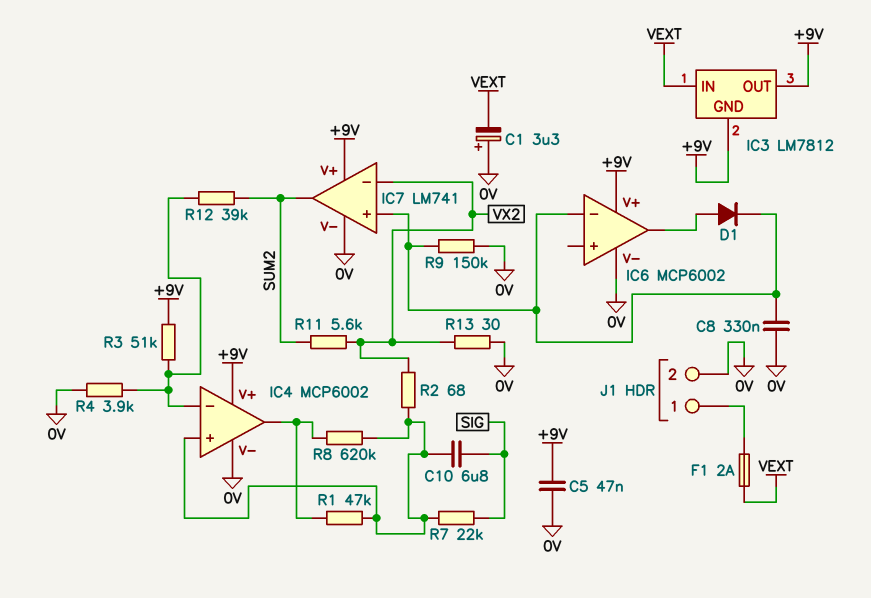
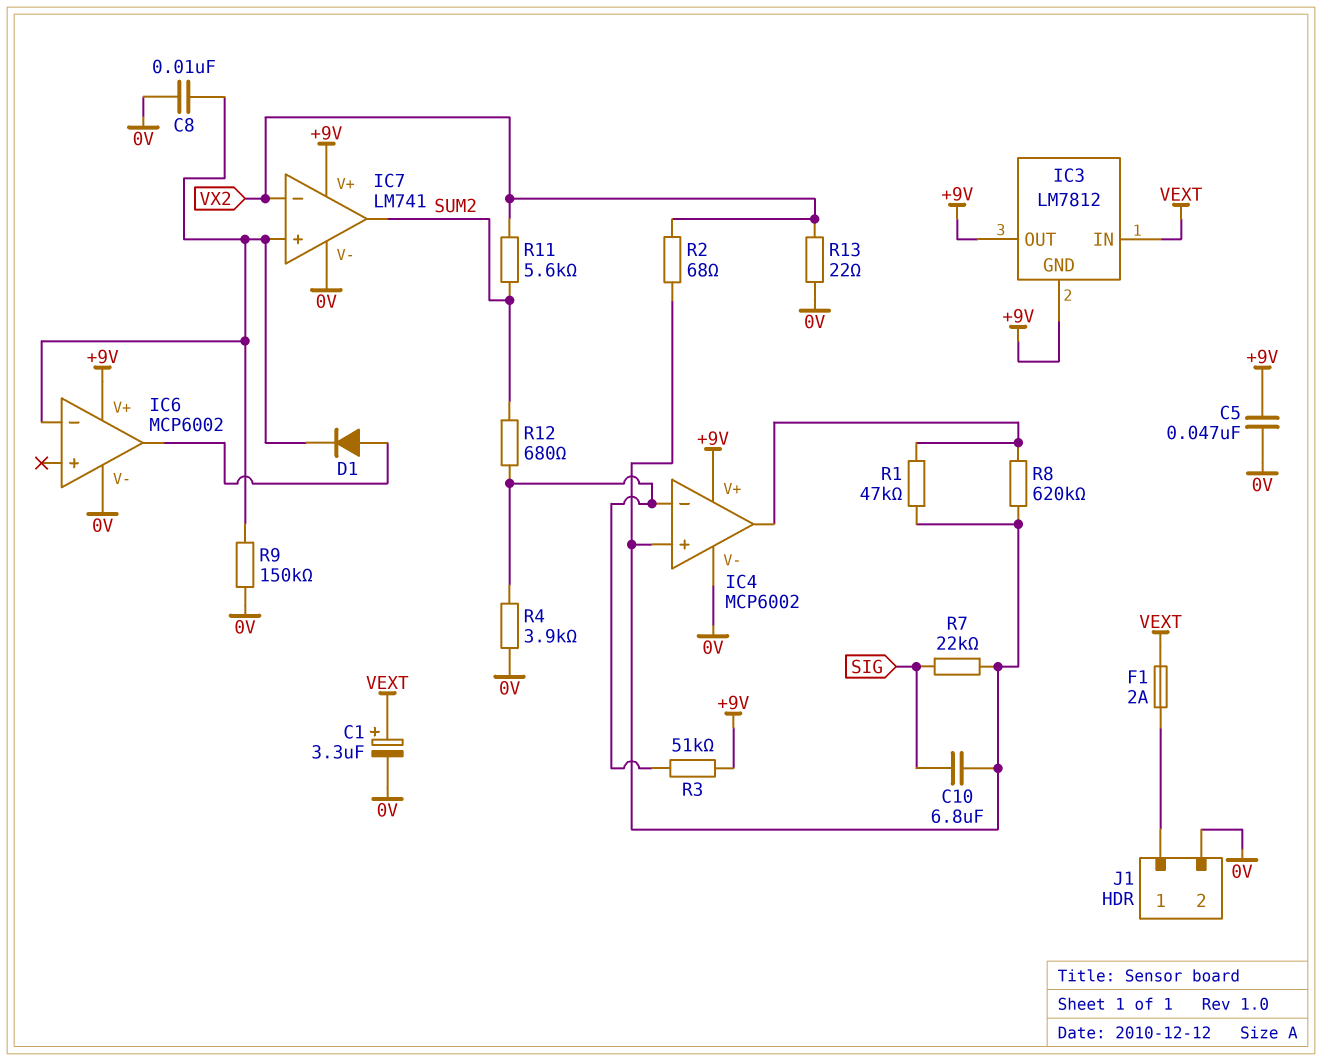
C1: 3.3uF (plus 0V, minus VEXT) -> 3.3uF (plus VEXT, minus 0V)
C8: 330nF (0V, IC6/in-) -> 10nF (0V, IC6/in-)
R12: 39k (IC4/in-, SUM2) -> 680 (IC4/in-, SUM2)
R13: 30 (0V, VX2) -> 22 (0V, VX2)

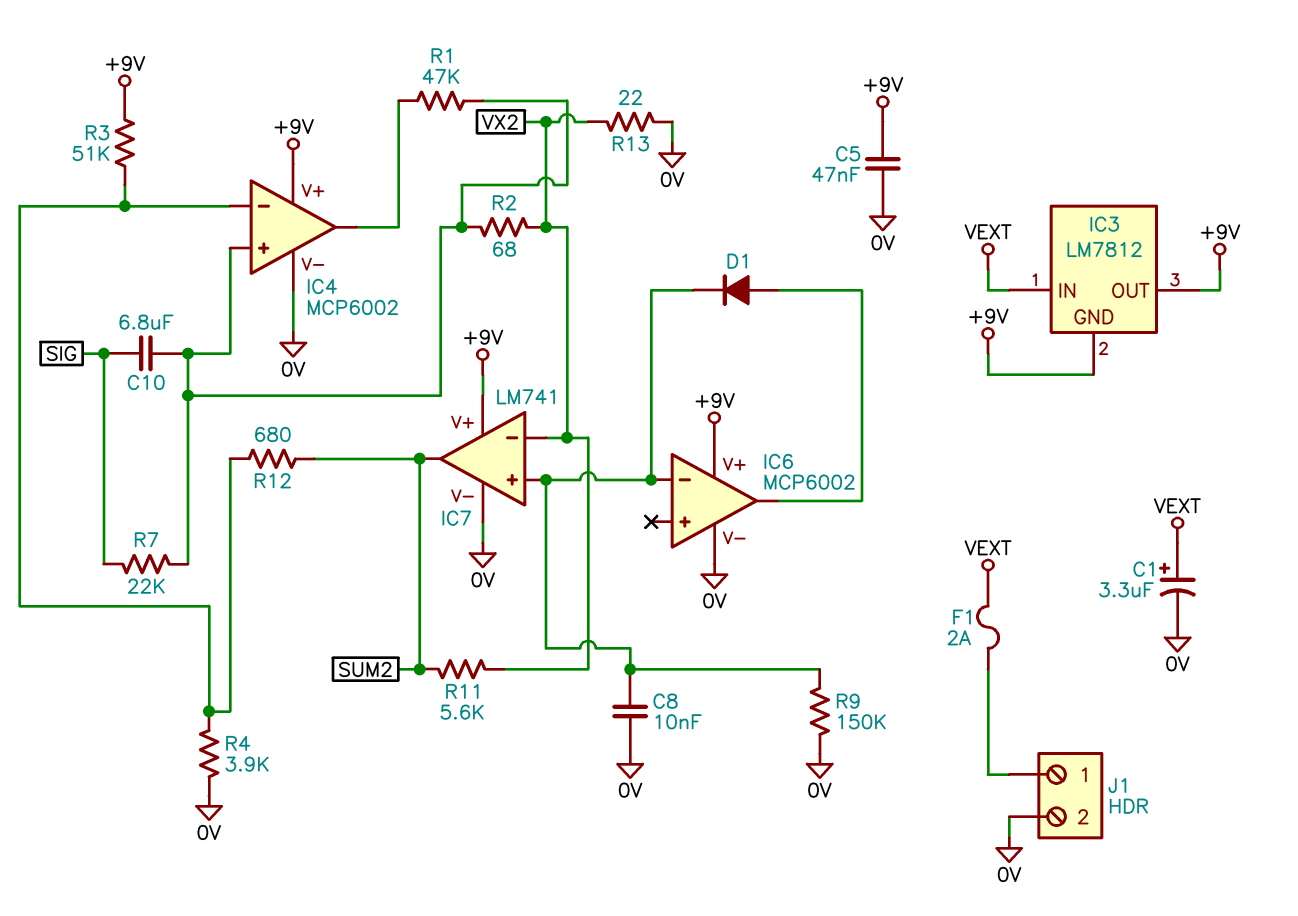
R8: 620k (IC4/in+, IC4/out) -> none

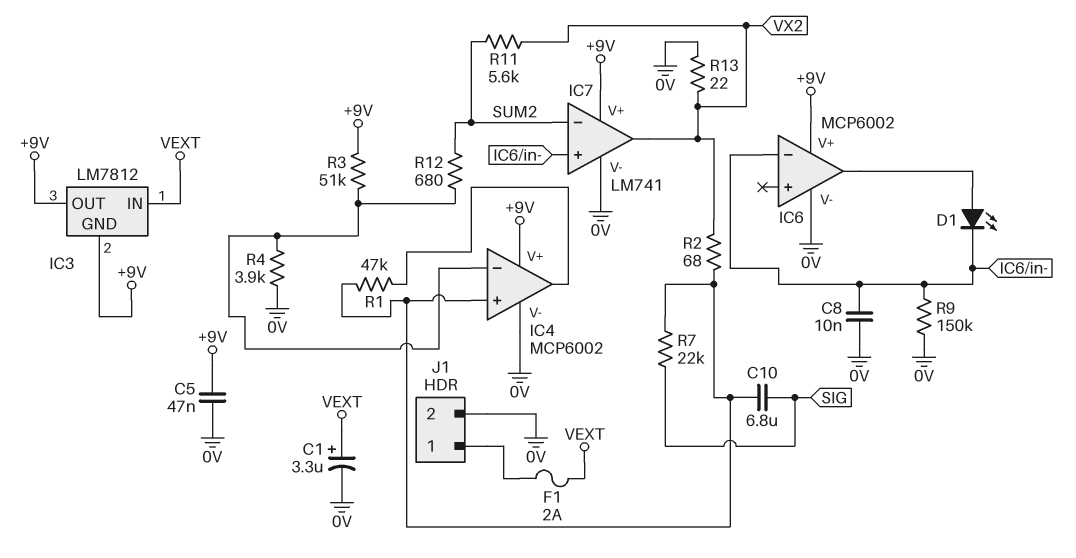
D1: diode (A IC6/out, K IC6/in-) -> LED (A IC6/out, K IC6/in-)
IC7 pin in-: VX2 -> SUM2
IC7 pin out: SUM2 -> VX2

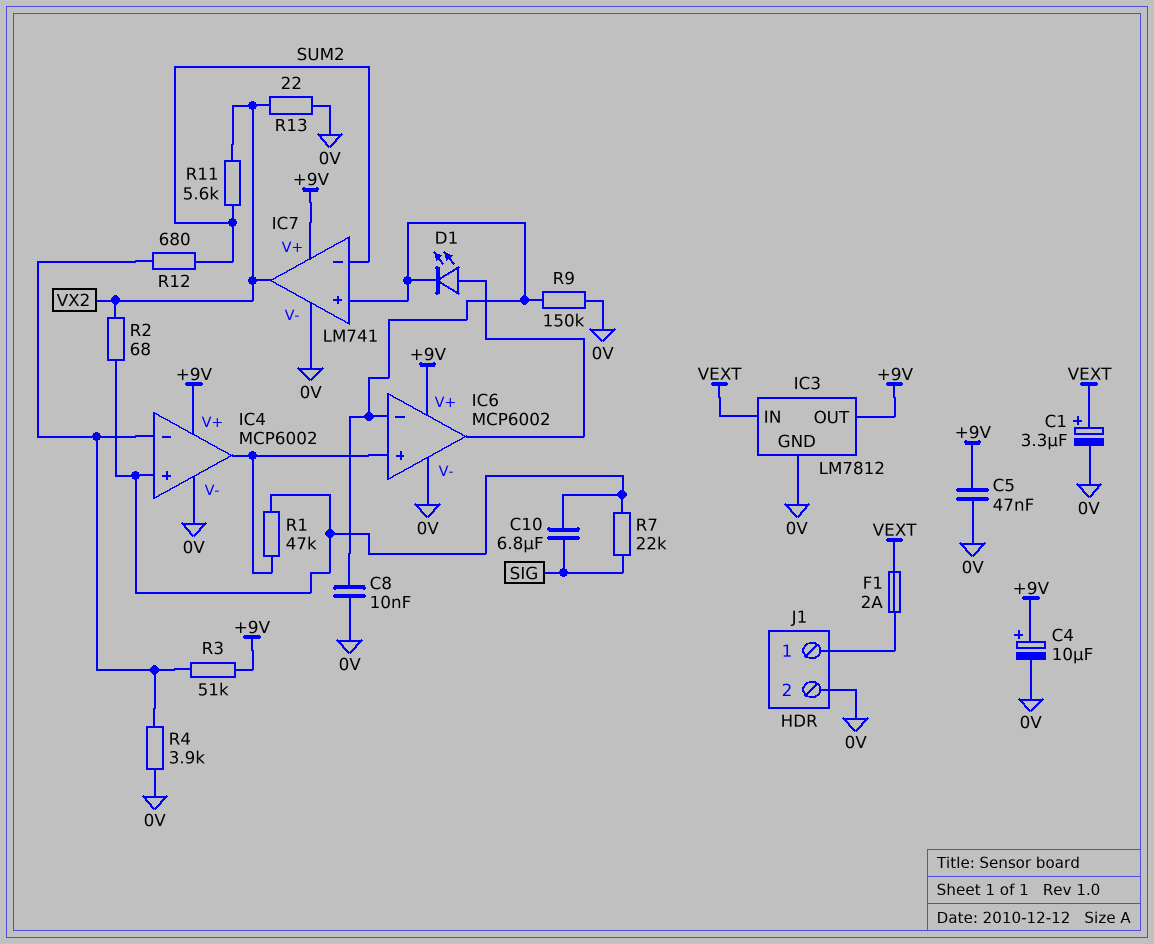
C4: none -> 10uF (plus +9V, minus 0V)
IC3 pin GND: +9V -> 0V
IC6 pin in+: none -> IC4/out

